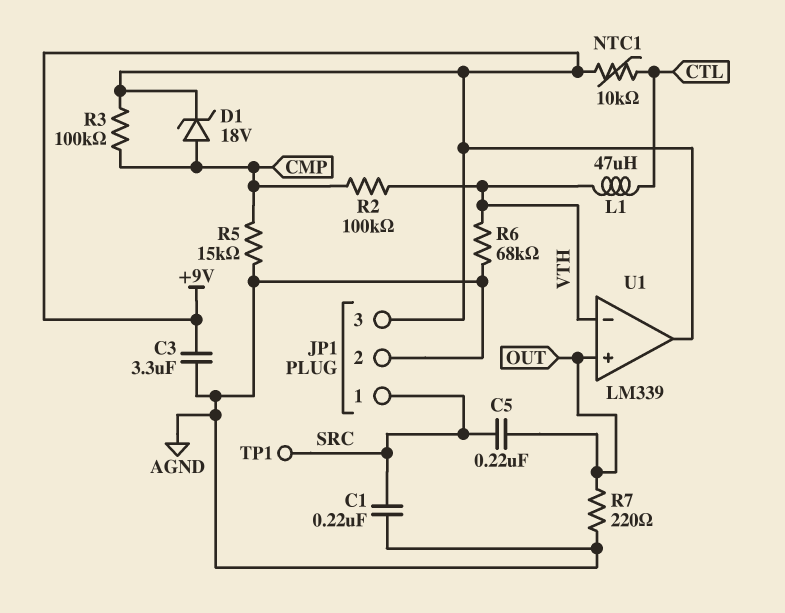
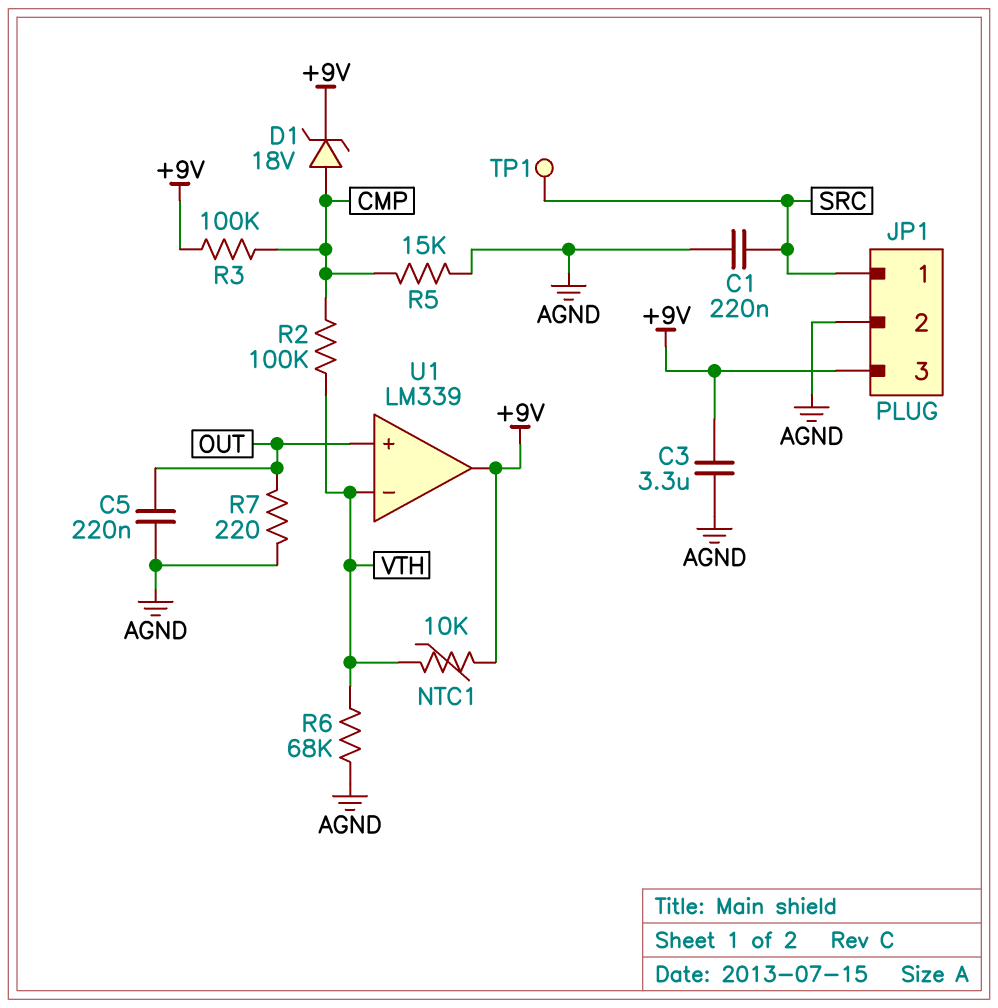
C5: 220nF (OUT, SRC) -> 220nF (AGND, OUT)
L1: 47uH (CTL, VTH) -> none
NTC1: 10k (+9V, CTL) -> 10k (+9V, VTH)

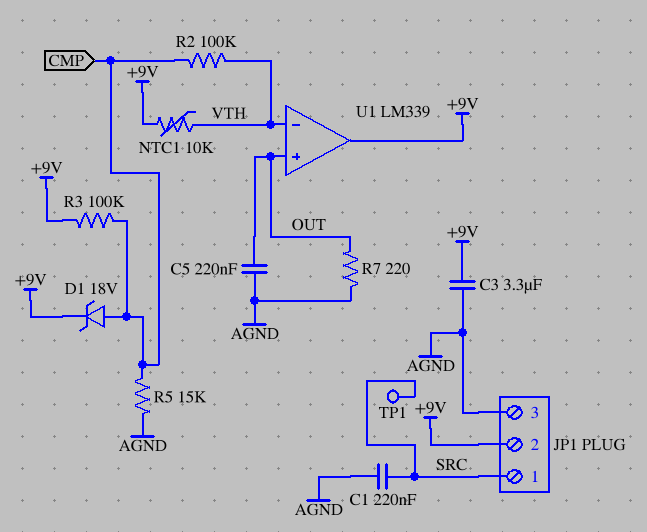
JP1 pin 2: AGND -> +9V
JP1 pin 3: +9V -> AGND
R6: 68k (AGND, VTH) -> none

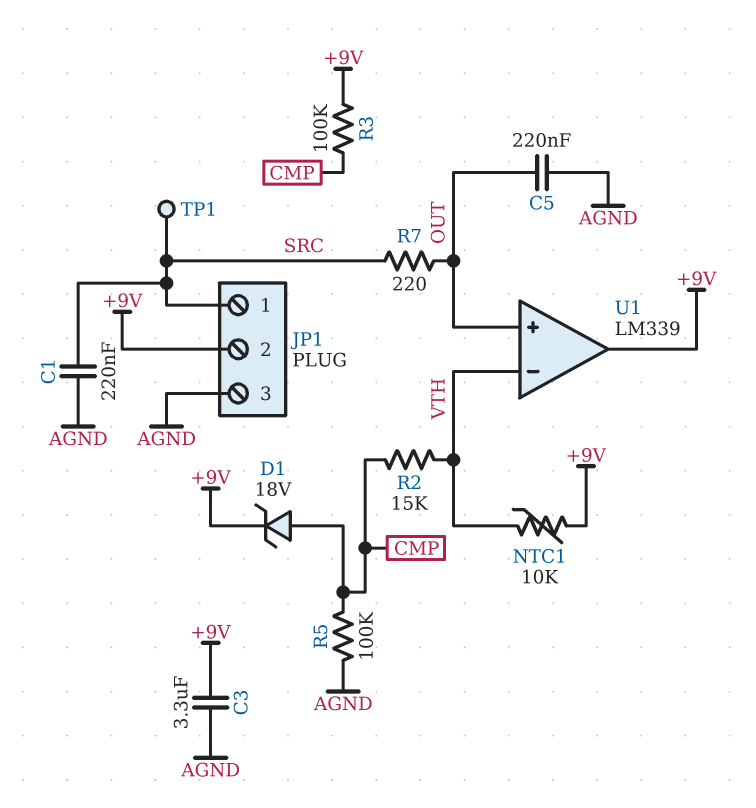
R2: 100k (CMP, VTH) -> 15k (CMP, VTH)
R5: 15k (AGND, CMP) -> 100k (AGND, CMP)
R7: 220 (AGND, OUT) -> 220 (OUT, SRC)

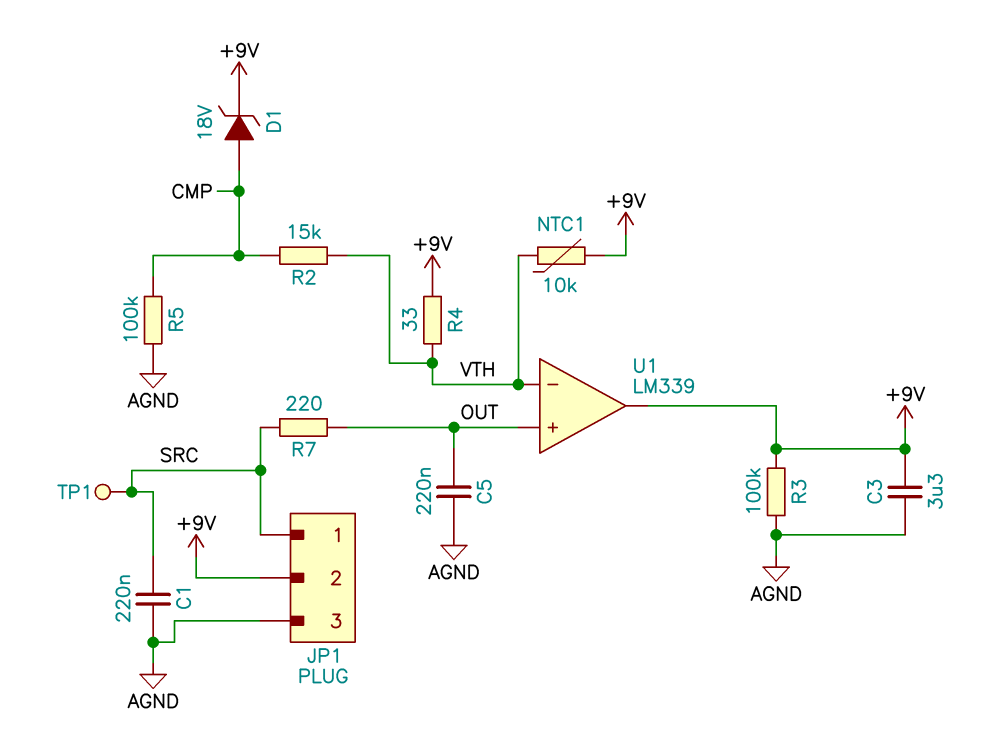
R3: 100k (+9V, CMP) -> 100k (+9V, AGND)
R4: none -> 33 (+9V, VTH)

